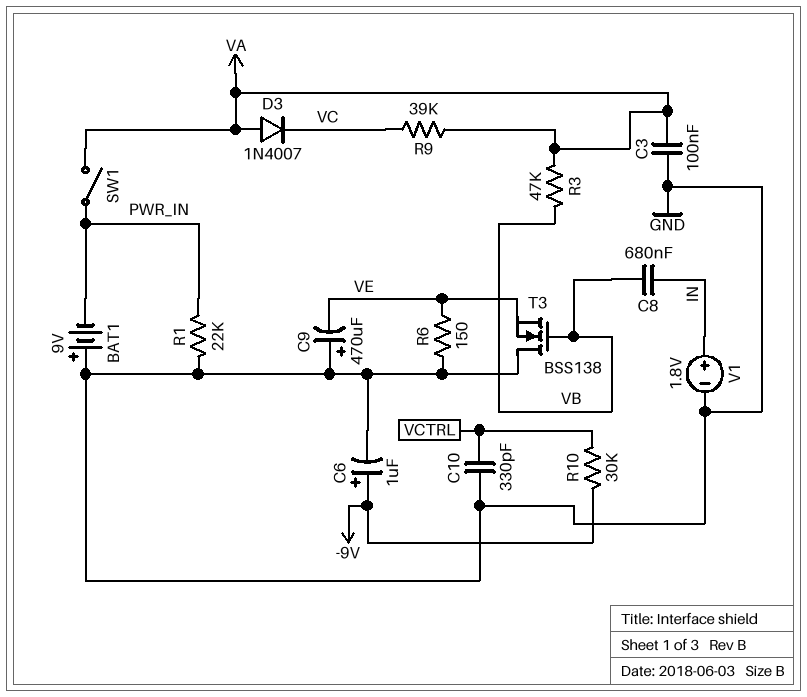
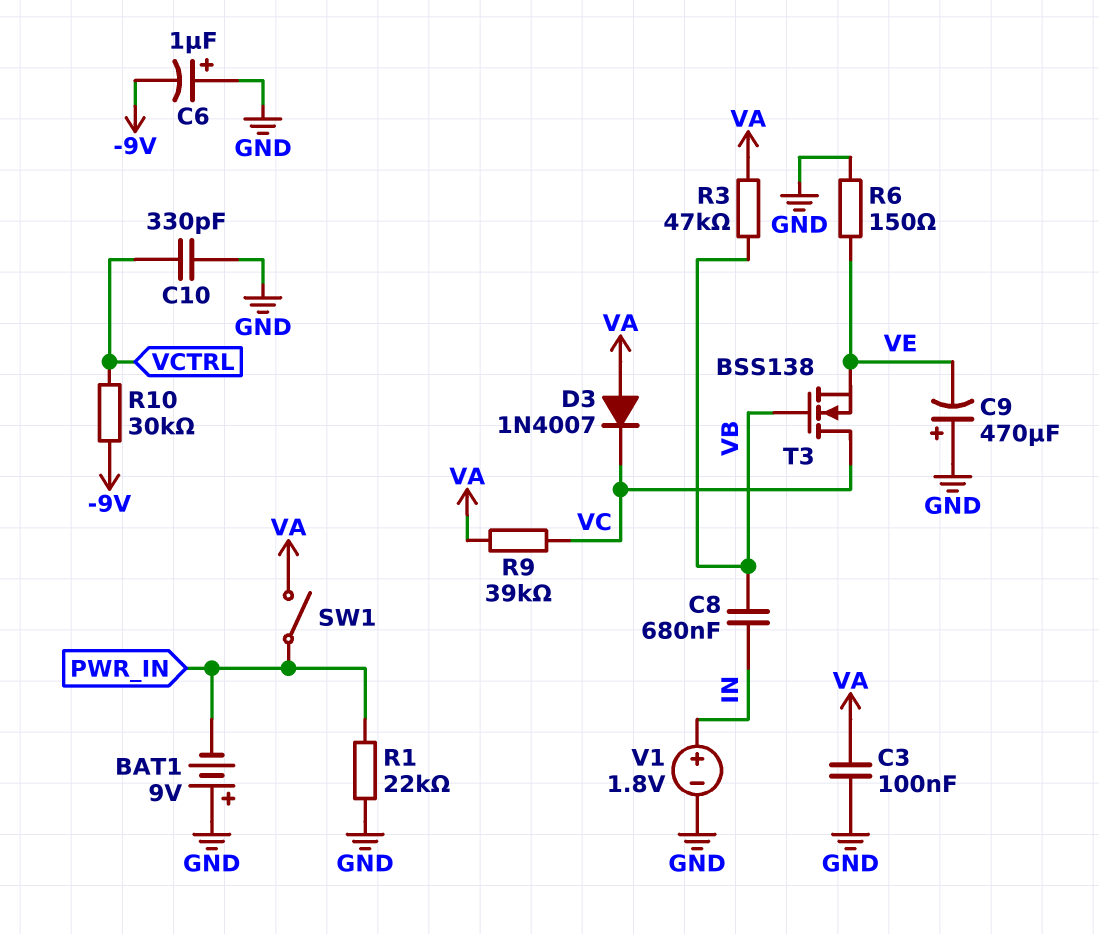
C6: 1uF (plus -9V, minus GND) -> 1uF (plus GND, minus -9V)
T3: NMOS BSS138 (G VB, D GND, S VE) -> NMOS BSS138 (G VB, D VC, S VE)

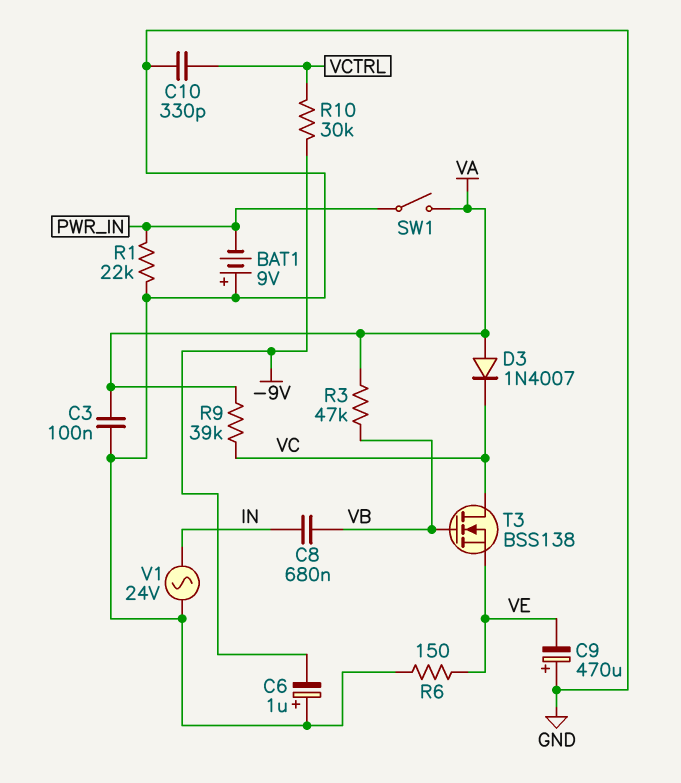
V1: 1.8V (plus IN, minus GND) -> AC 24V (GND, IN)

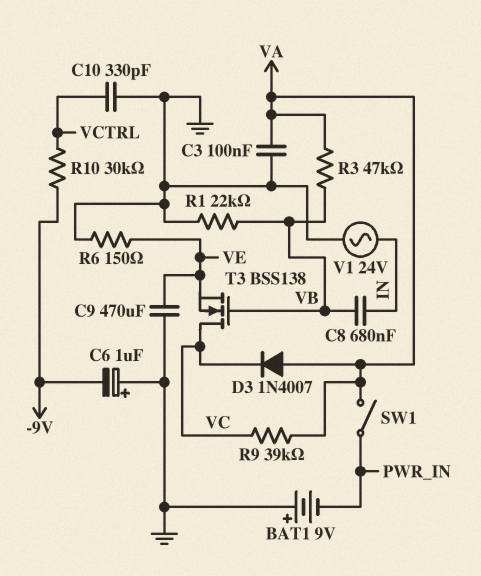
C9: 470uF (plus GND, minus VE) -> 470uF (GND, VE)
R1: 22k (GND, PWR_IN) -> 22k (GND, VB)

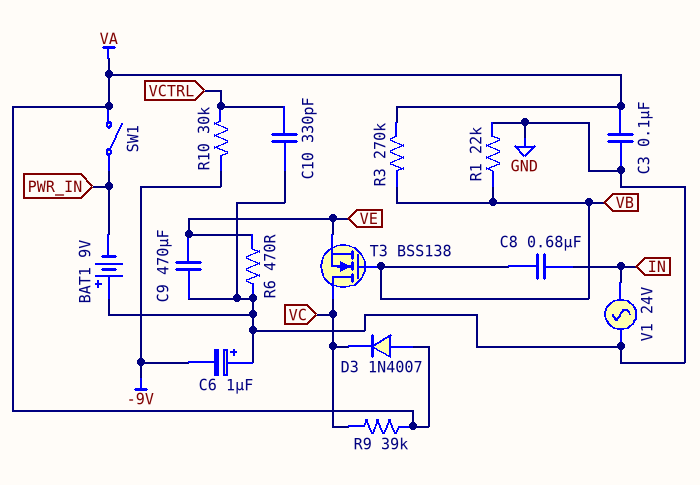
R3: 47k (VA, VB) -> 270k (VA, VB)
R6: 150 (GND, VE) -> 470 (GND, VE)

